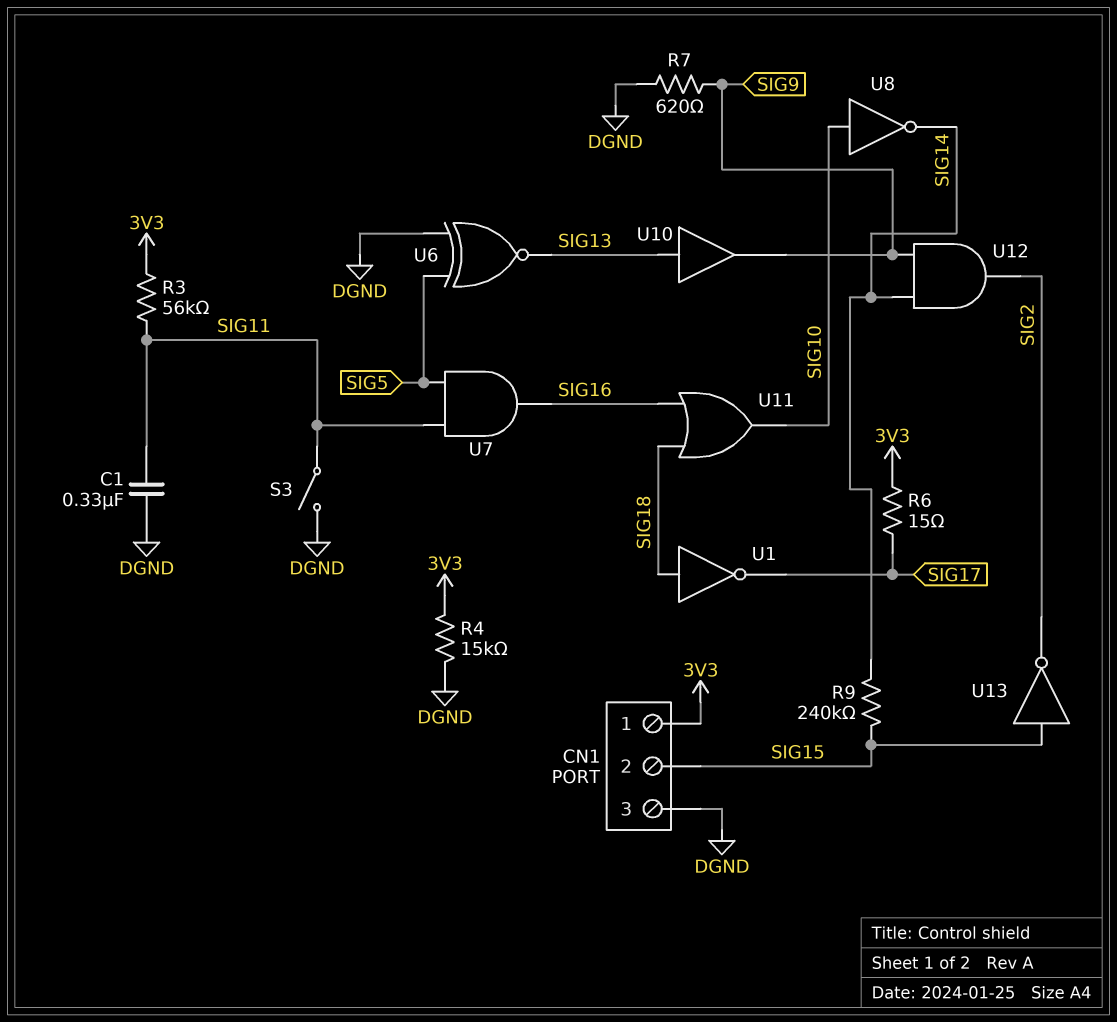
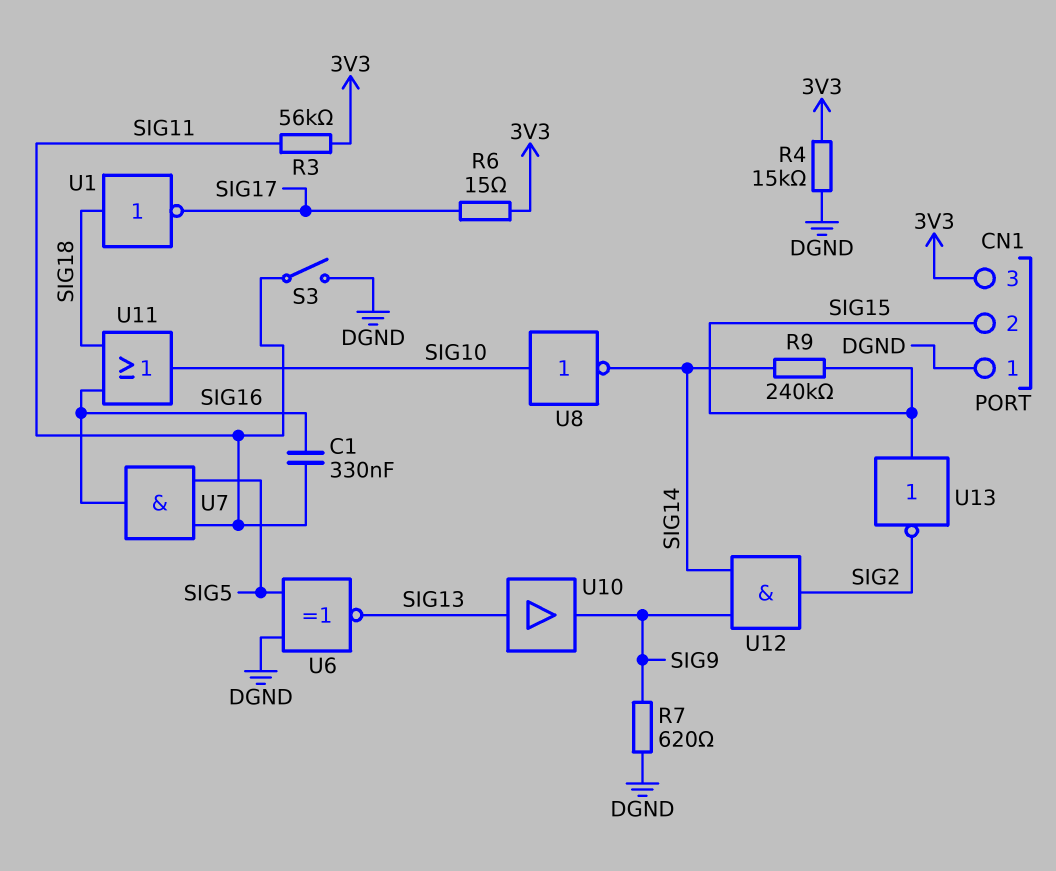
C1: 330nF (DGND, SIG11) -> 330nF (SIG11, SIG16)
CN1 pin 1: 3V3 -> DGND
CN1 pin 3: DGND -> 3V3

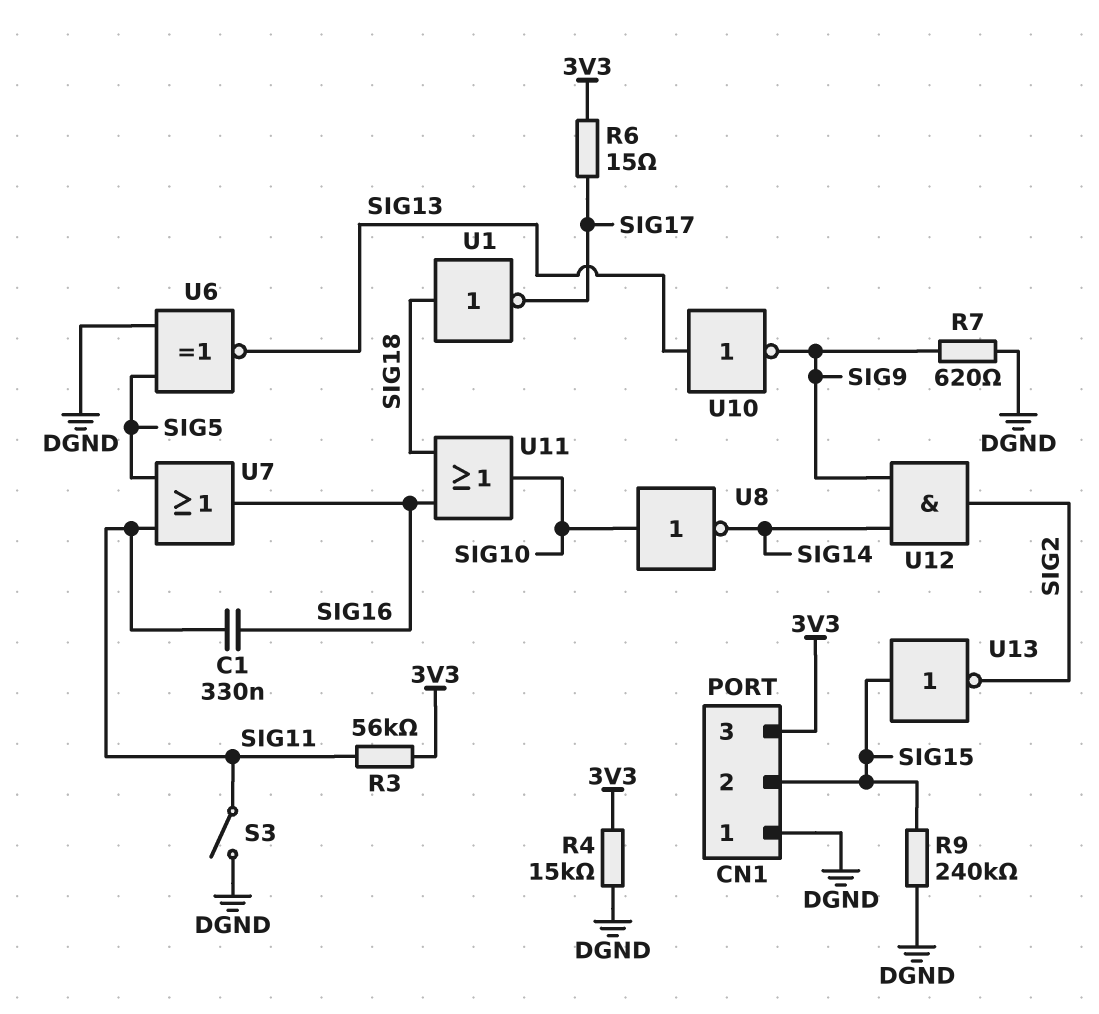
R9: 240k (SIG14, SIG15) -> 240k (DGND, SIG15)
U7: AND (in SIG5, in SIG11, out SIG16) -> OR (in SIG5, in SIG11, out SIG16)
U10: buffer (in SIG13, out SIG9) -> NOT (in SIG13, out SIG9)

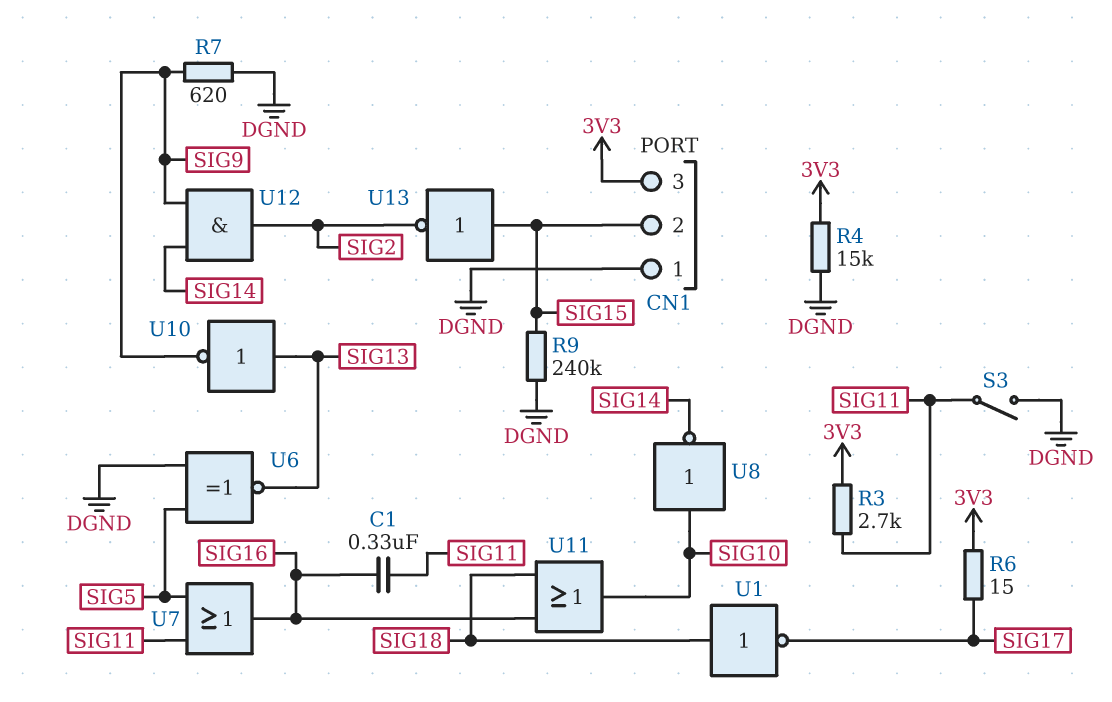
R3: 56k (3V3, SIG11) -> 2.7k (3V3, SIG11)

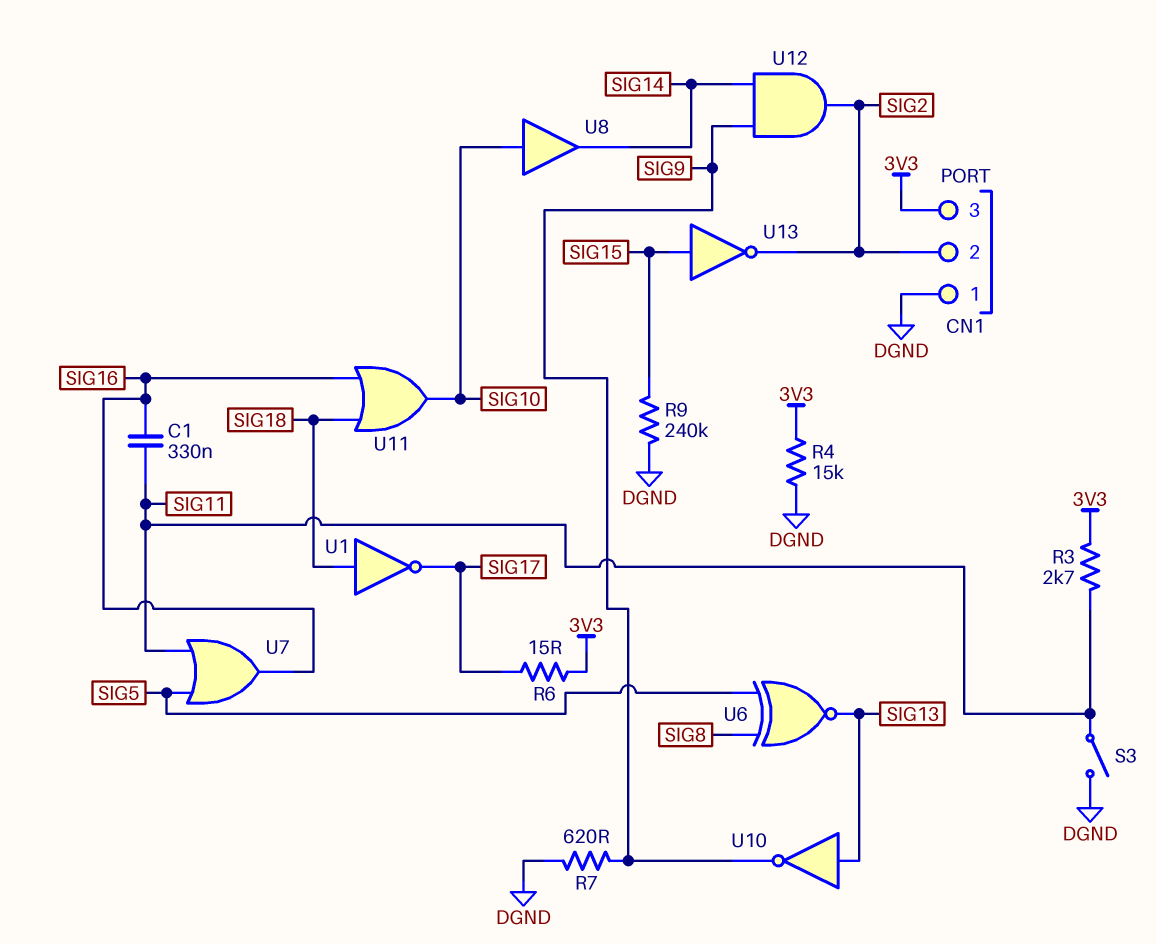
CN1 pin 2: SIG15 -> SIG2
U6: XNOR (in DGND, in SIG5, out SIG13) -> XNOR (in SIG5, in SIG8, out SIG13)
U8: NOT (in SIG10, out SIG14) -> buffer (in SIG10, out SIG14)

